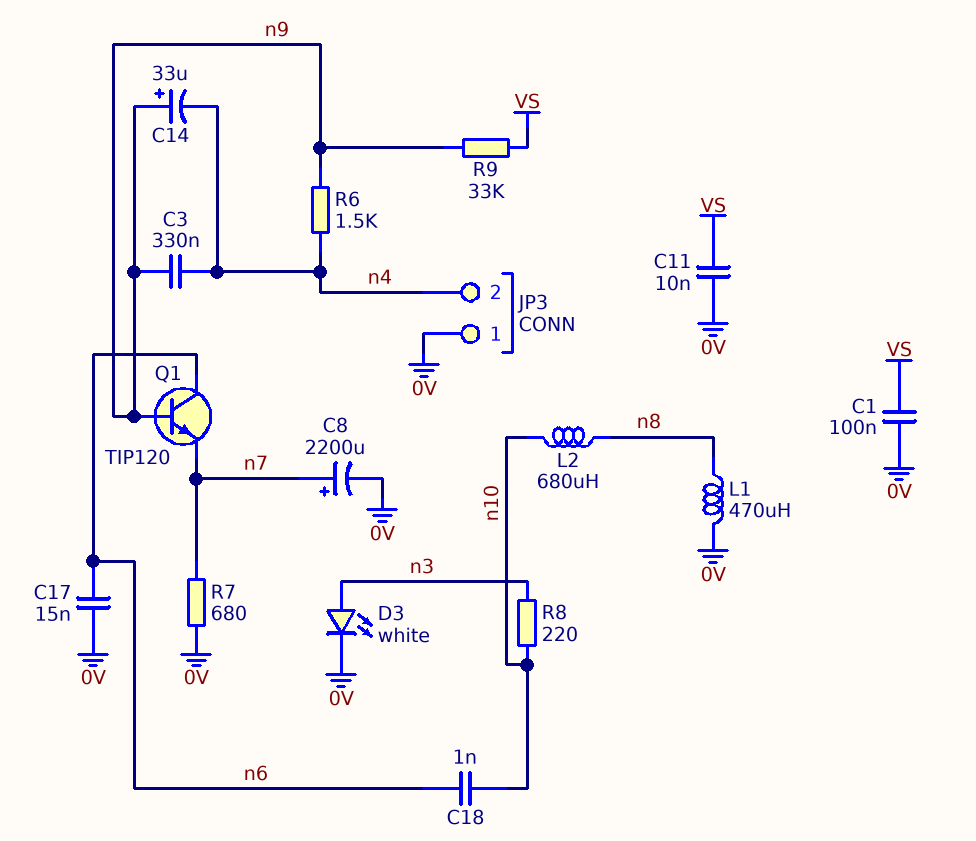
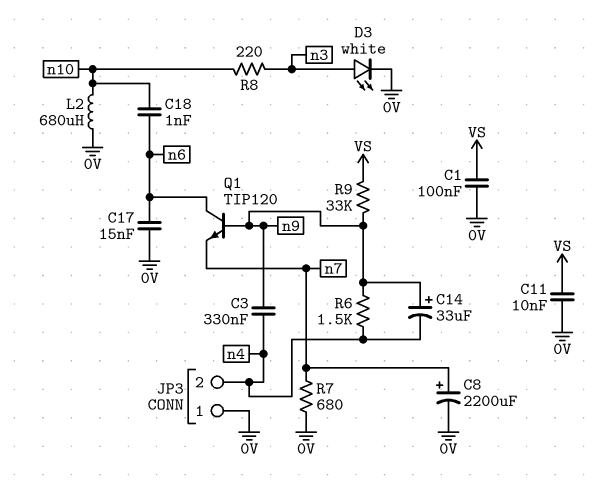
L1: 470uH (0V, n8) -> none
L2: 680uH (n8, n10) -> 680uH (0V, n10)

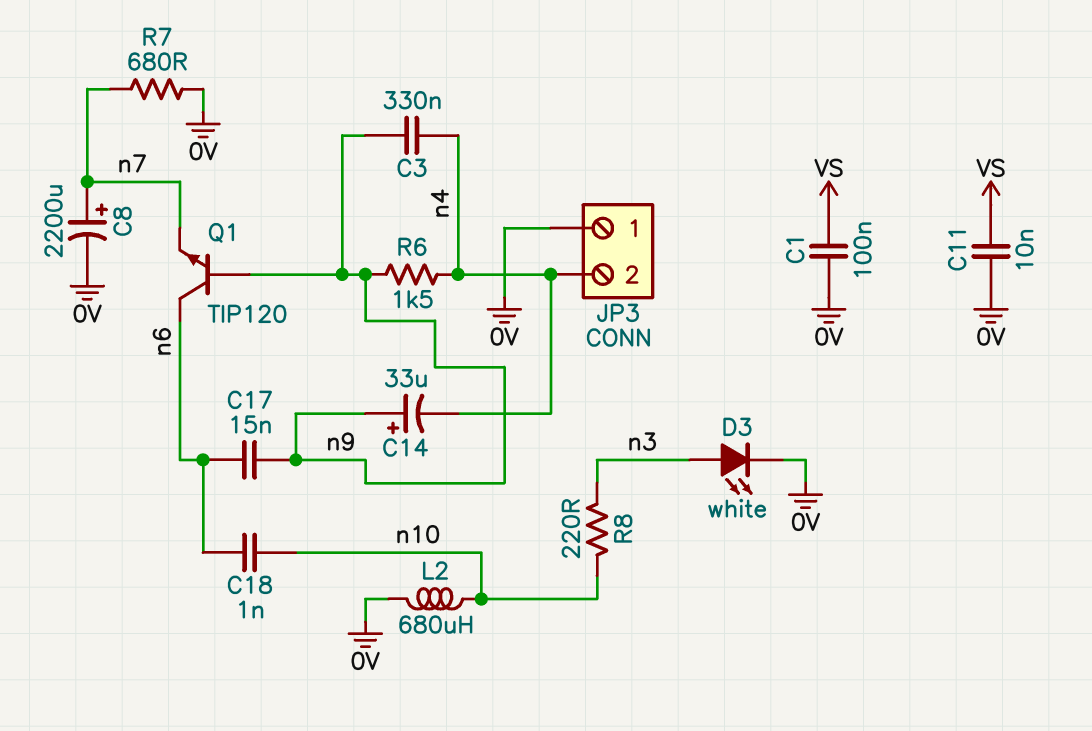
C17: 15nF (0V, n6) -> 15nF (n6, n9)
R9: 33k (VS, n9) -> none

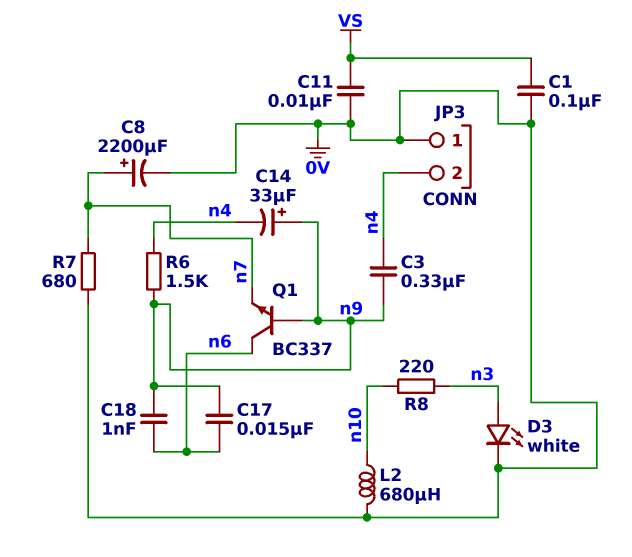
C18: 1nF (n6, n10) -> 1nF (n6, n9)
Q1: NPN TIP120 (B n9, C n6, E n7) -> NPN BC337 (B n9, C n6, E n7)

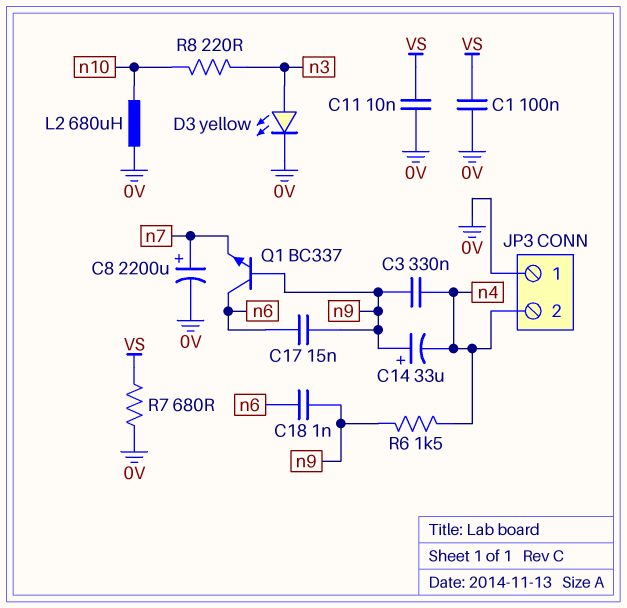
D3: LED white (A n3, K 0V) -> LED yellow (A n3, K 0V)
R7: 680 (0V, n7) -> 680 (0V, VS)

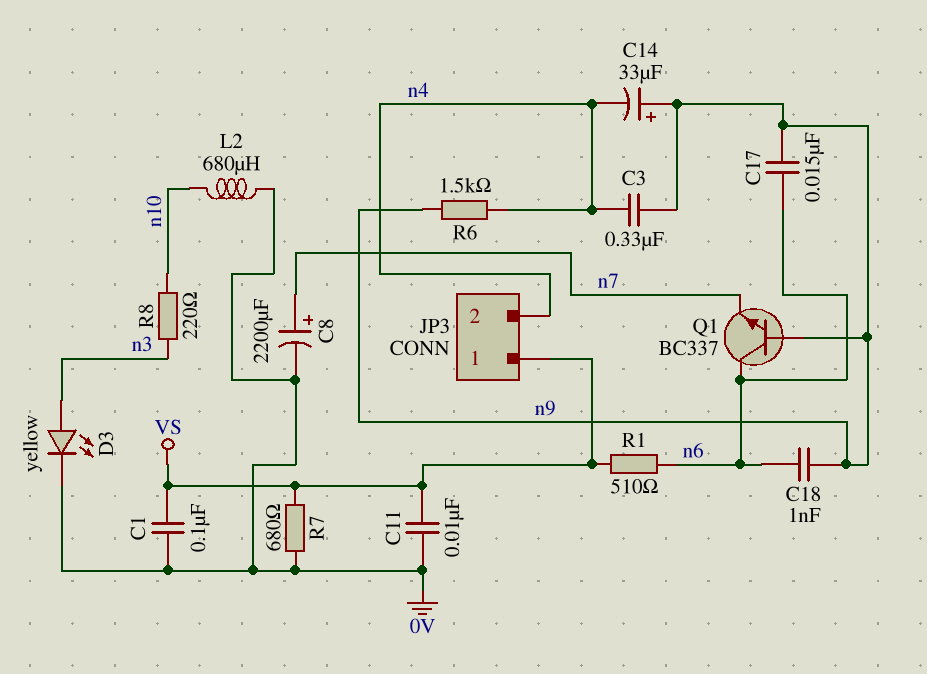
JP3 pin 1: 0V -> VS
R1: none -> 510 (VS, n6)

